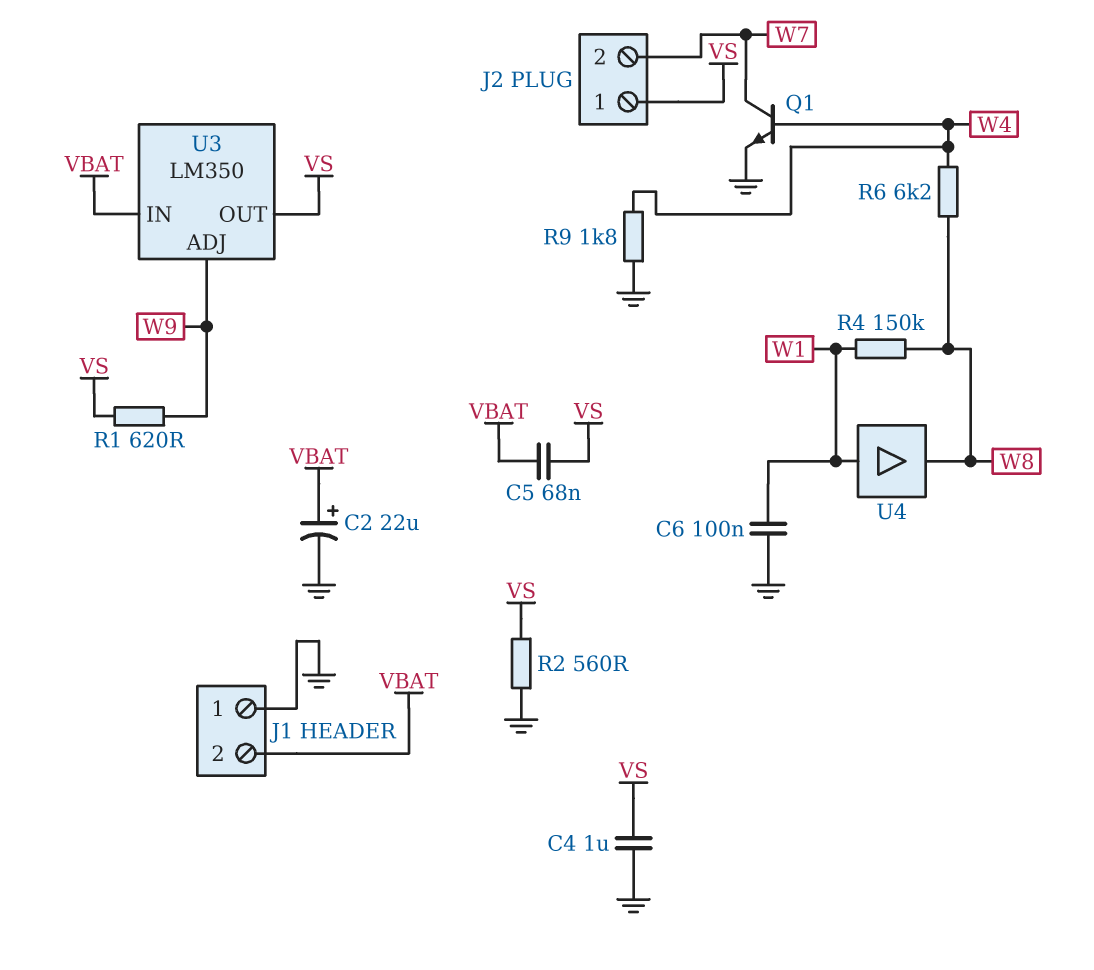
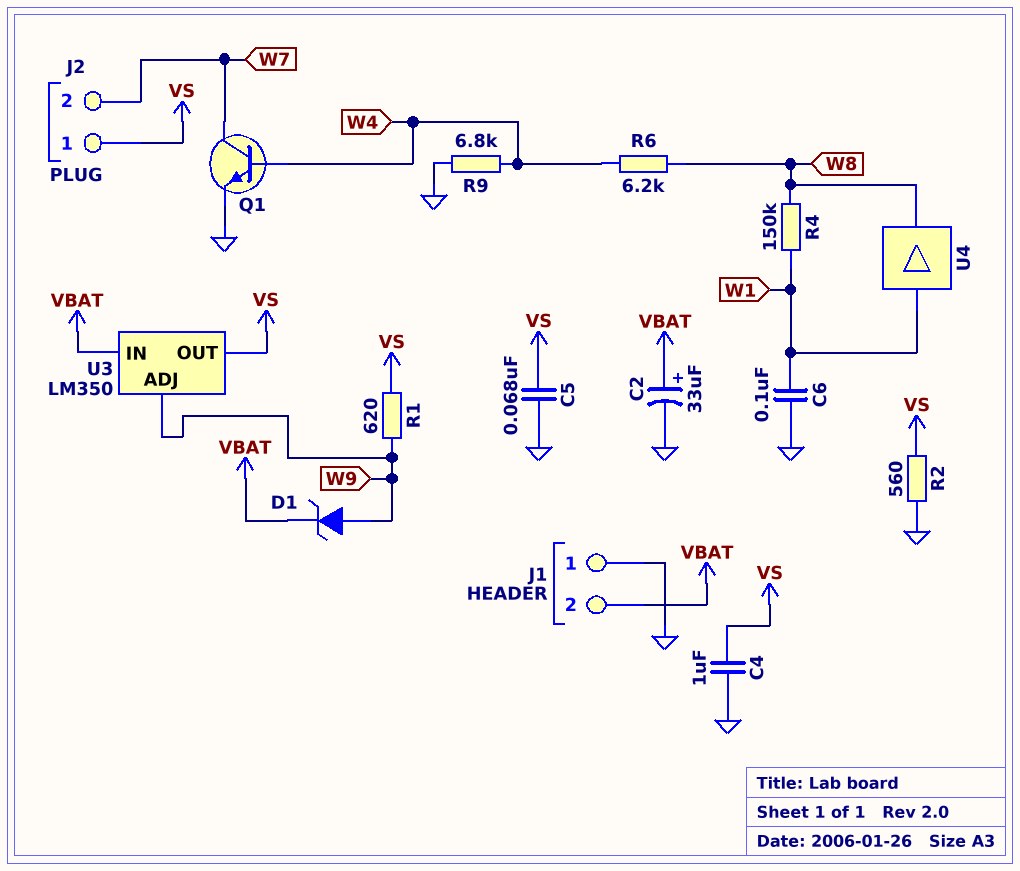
C2: 22uF (plus VBAT, minus GND) -> 33uF (plus VBAT, minus GND)
C5: 68nF (VBAT, VS) -> 68nF (GND, VS)
D1: none -> zener (A W9, K VBAT)
R9: 1.8k (GND, W4) -> 6.8k (GND, W4)

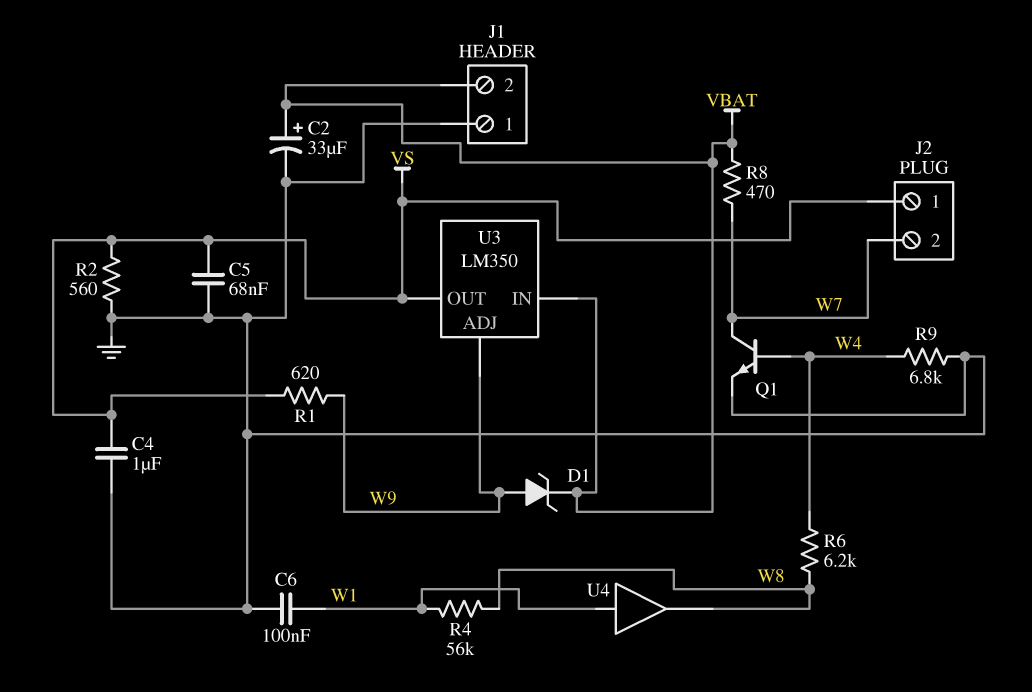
R4: 150k (W1, W8) -> 56k (W1, W8)
R8: none -> 470 (VBAT, W7)

